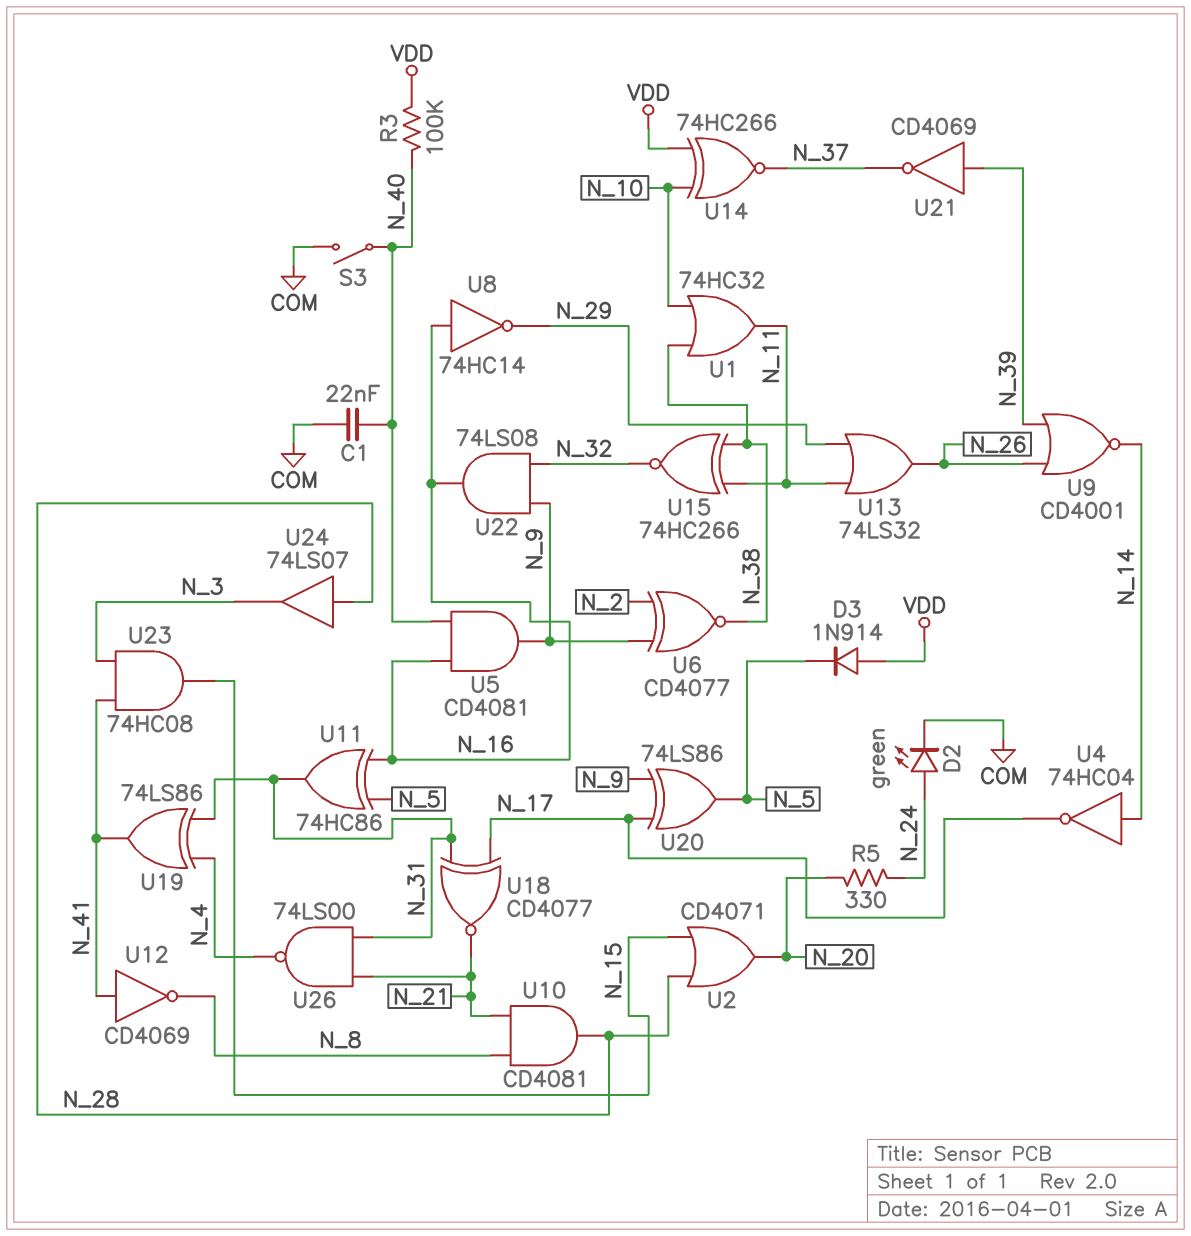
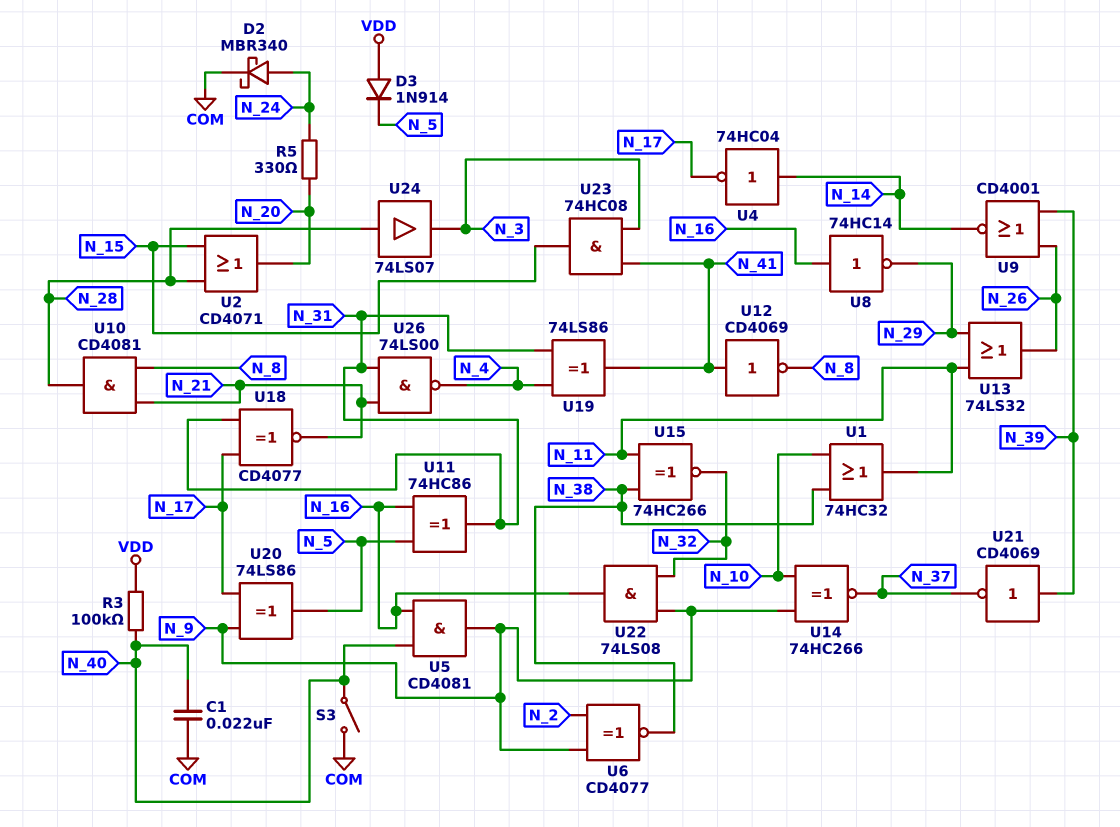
D2: LED green (A N_24, K COM) -> schottky MBR340 (A N_24, K COM)
U14: XNOR 74HC266 (in N_10, in VDD, out N_37) -> XNOR 74HC266 (in N_9, in N_10, out N_37)

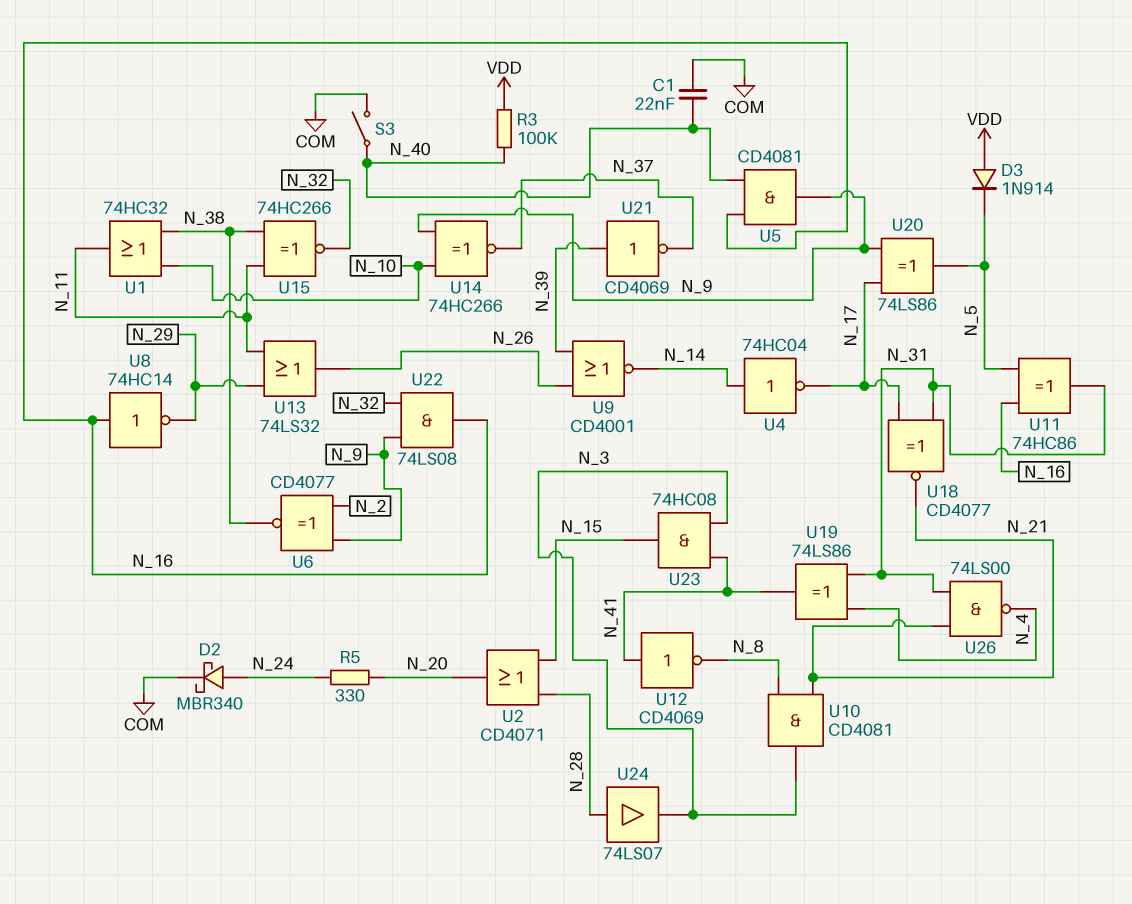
U10: AND CD4081 (in N_8, in N_21, out N_28) -> AND CD4081 (in N_8, in N_21, out N_3)

